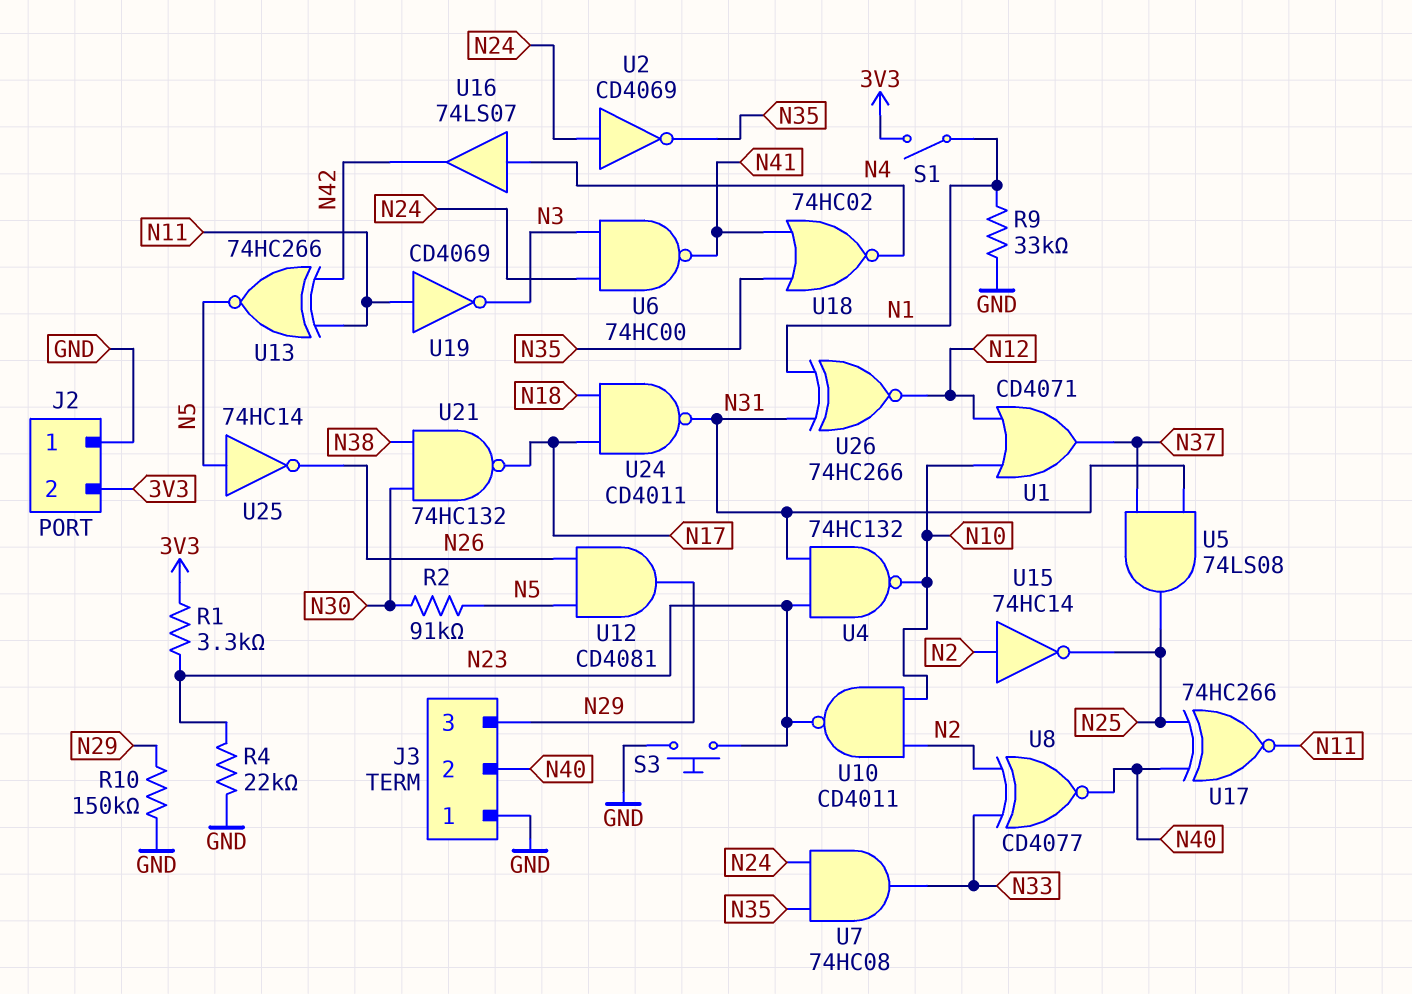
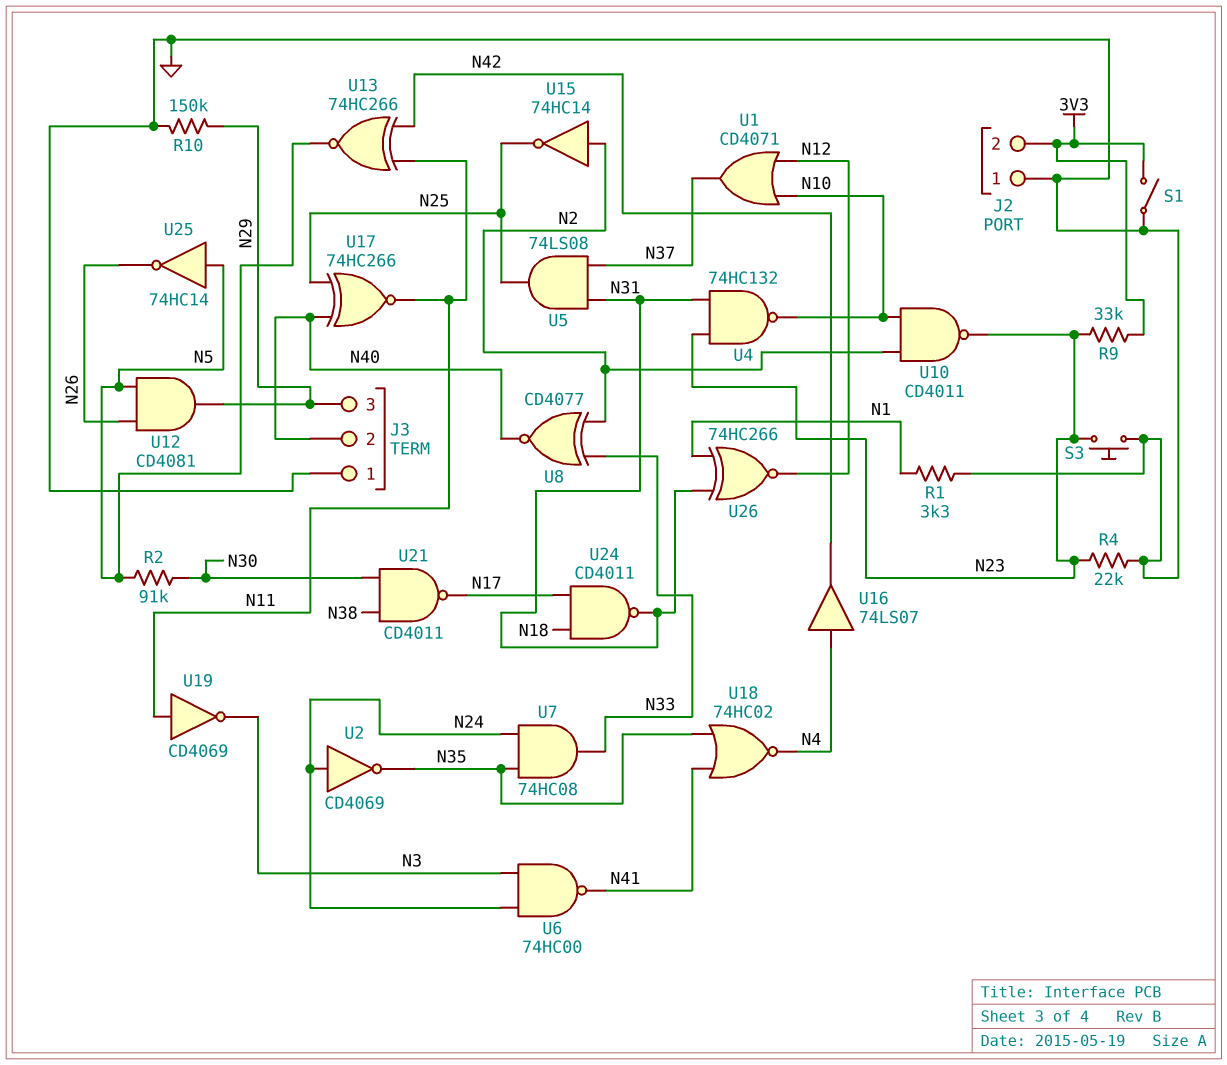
R1: 3.3k (3V3, N23) -> 3.3k (GND, N1)
R9: 33k (GND, N1) -> 33k (3V3, N23)
S1: switch (3V3, N1) -> switch (3V3, GND)
U21: NAND 74HC132 (in N30, in N38, out N17) -> NAND CD4011 (in N30, in N38, out N17)

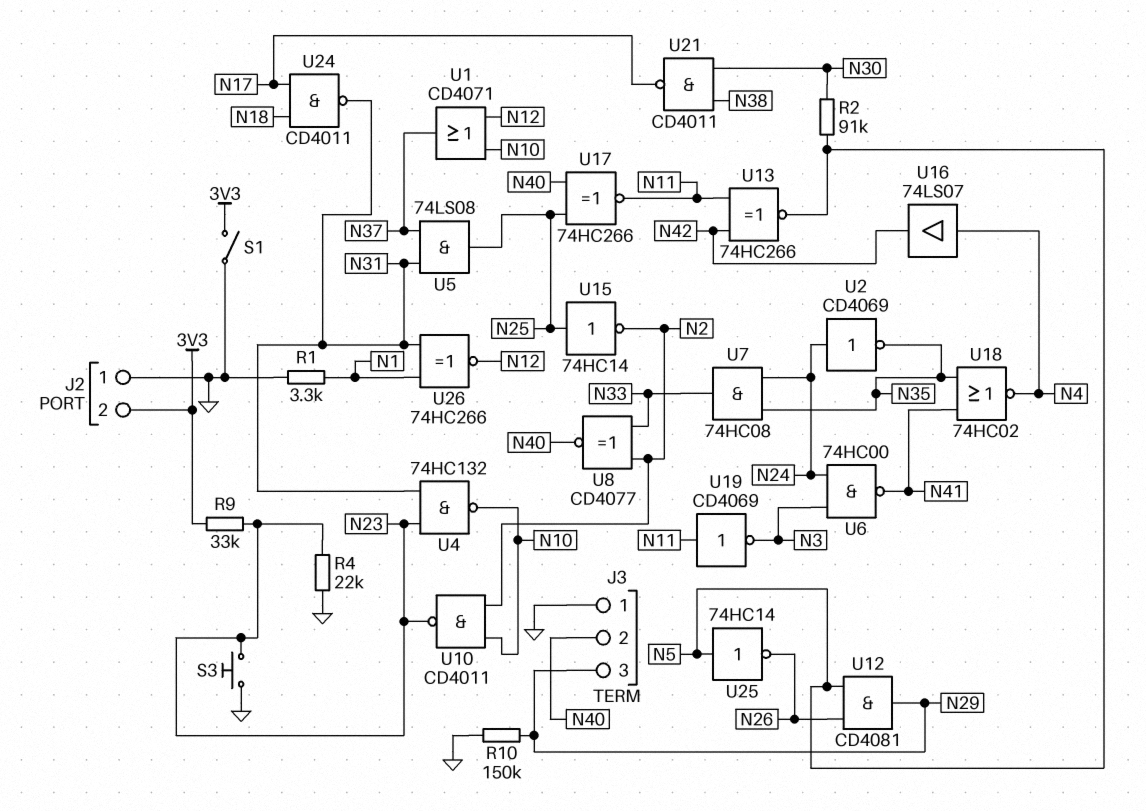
U15: NOT 74HC14 (in N2, out N25) -> NOT 74HC14 (in N25, out N2)

